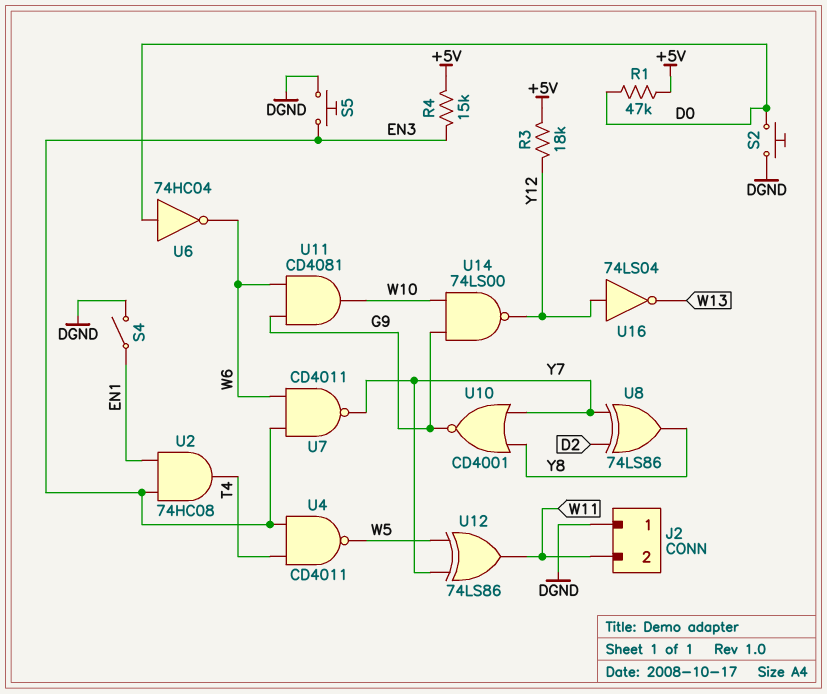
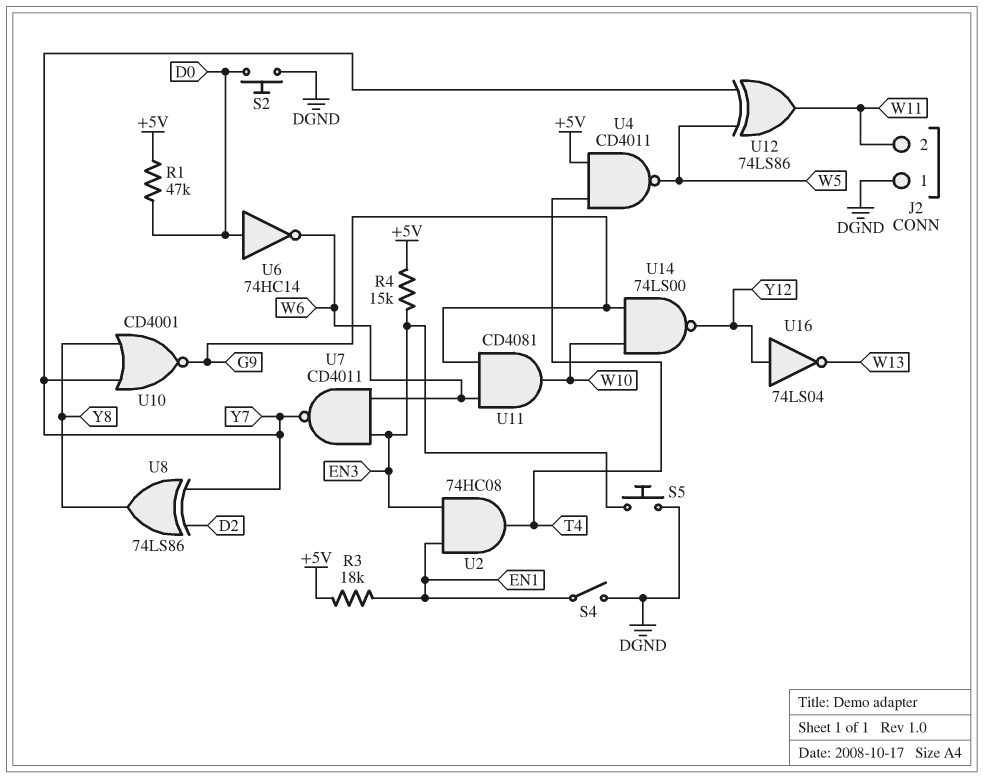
R3: 18k (+5V, Y12) -> 18k (+5V, EN1)
U4: NAND CD4011 (in EN3, in T4, out W5) -> NAND CD4011 (in +5V, in T4, out W5)
U6: NOT 74HC04 (in D0, out W6) -> NOT 74HC14 (in D0, out W6)

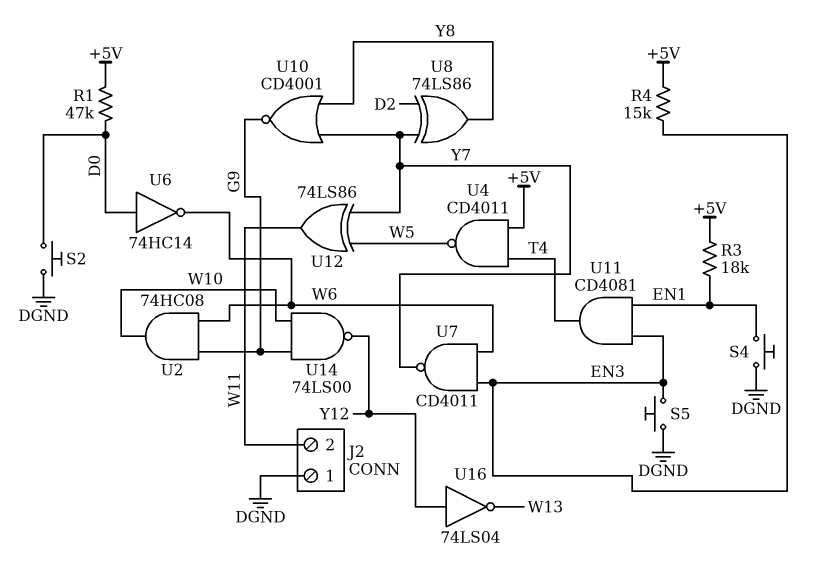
S4: switch (DGND, EN1) -> button (DGND, EN1)
U2: AND 74HC08 (in EN1, in EN3, out T4) -> AND 74HC08 (in G9, in W6, out W10)
U11: AND CD4081 (in G9, in W6, out W10) -> AND CD4081 (in EN1, in EN3, out T4)

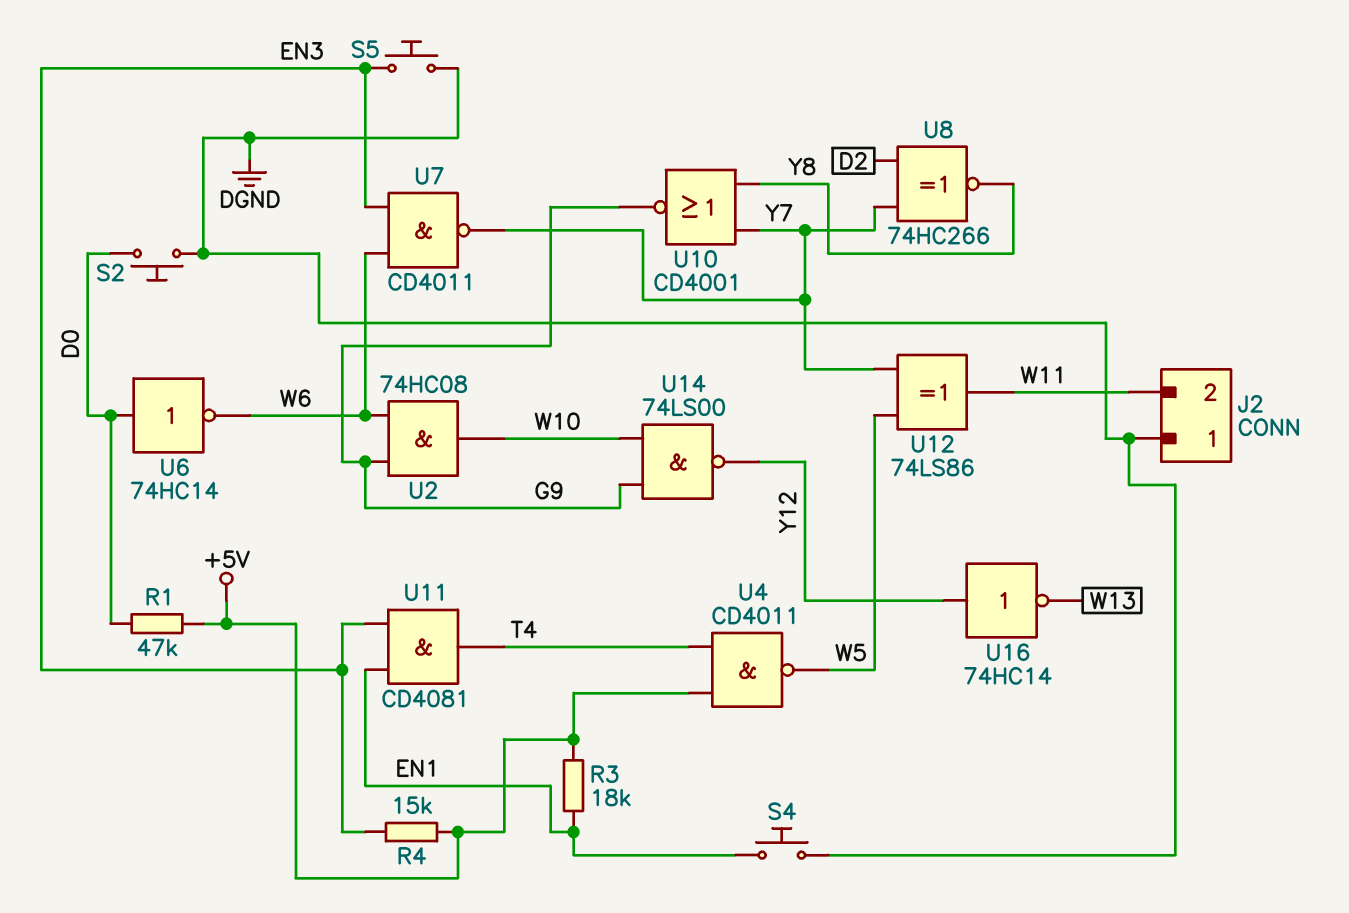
U8: XOR 74LS86 (in D2, in Y7, out Y8) -> XNOR 74HC266 (in D2, in Y7, out Y8)
U16: NOT 74LS04 (in Y12, out W13) -> NOT 74HC14 (in Y12, out W13)

